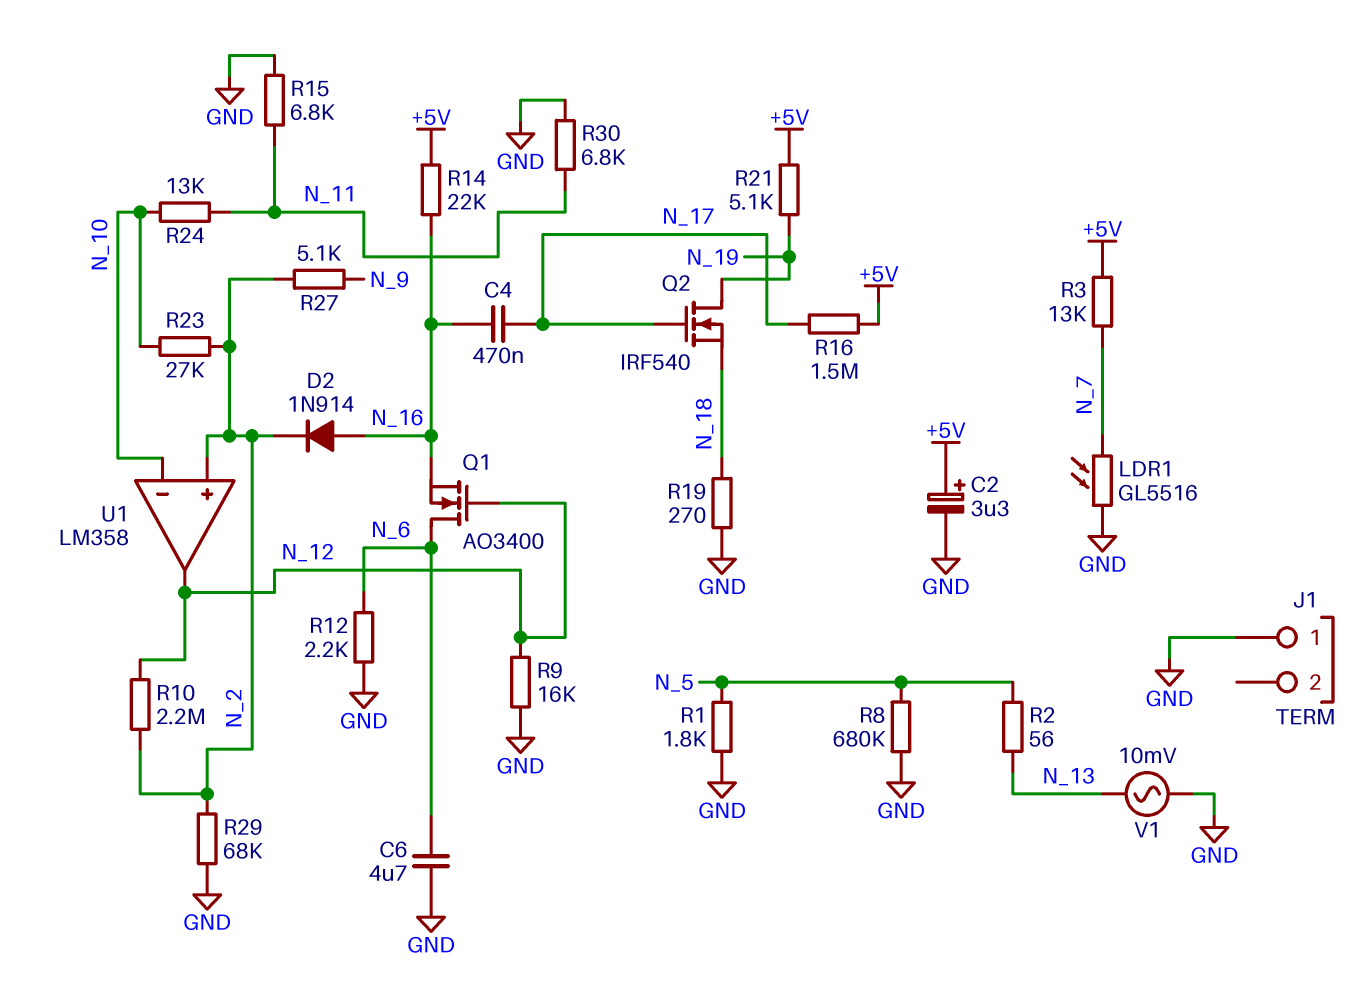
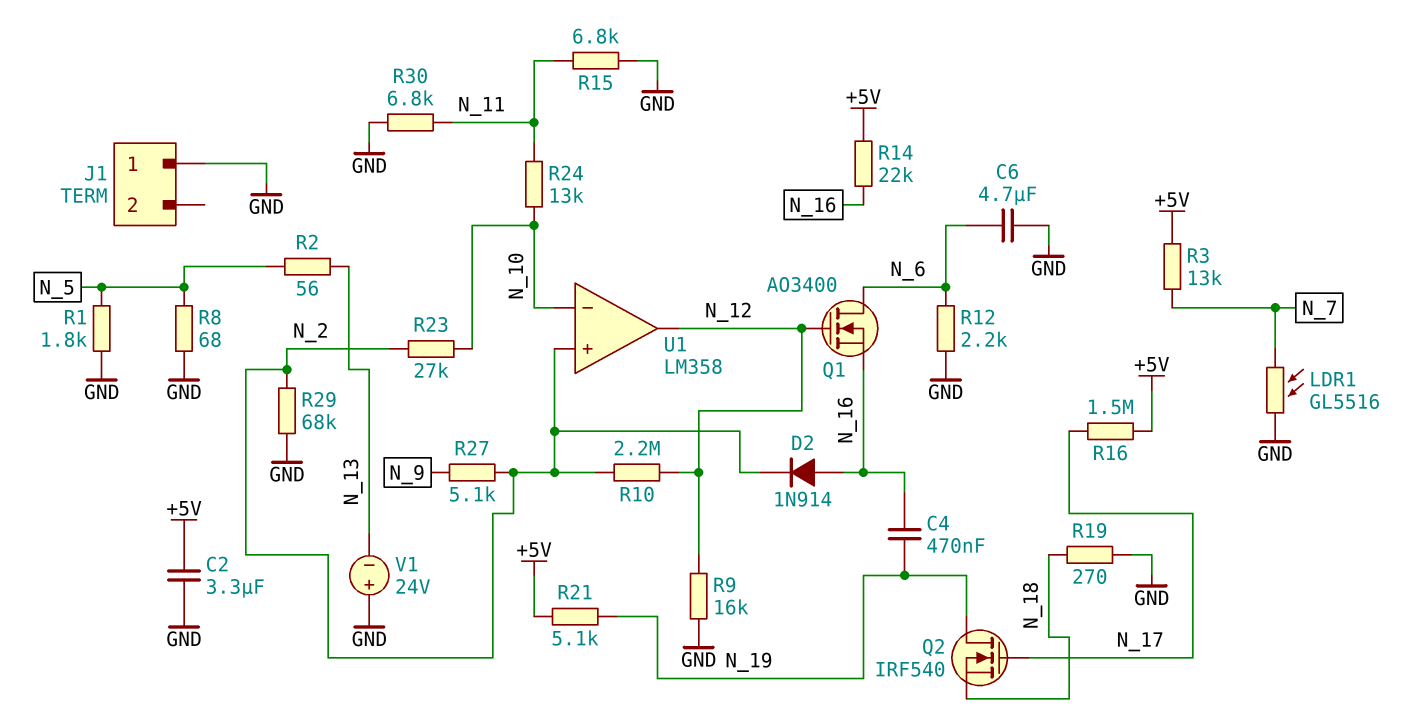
C2: 3.3uF (plus +5V, minus GND) -> 3.3uF (+5V, GND)
C4: 470nF (N_16, N_17) -> 470nF (N_16, N_19)
R8: 680k (GND, N_5) -> 68 (GND, N_5)
V1: AC 10mV (GND, N_13) -> 24V (plus GND, minus N_13)

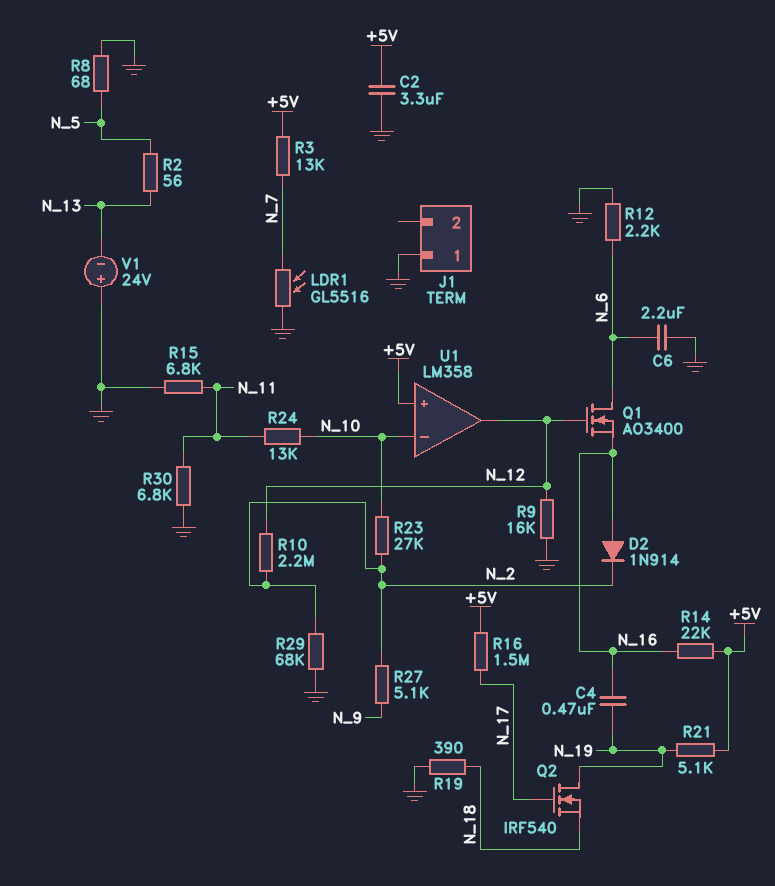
C6: 4.7uF (GND, N_6) -> 2.2uF (GND, N_6)
R1: 1.8k (GND, N_5) -> none
R19: 270 (GND, N_18) -> 390 (GND, N_18)
U1 pin in+: N_2 -> +5V

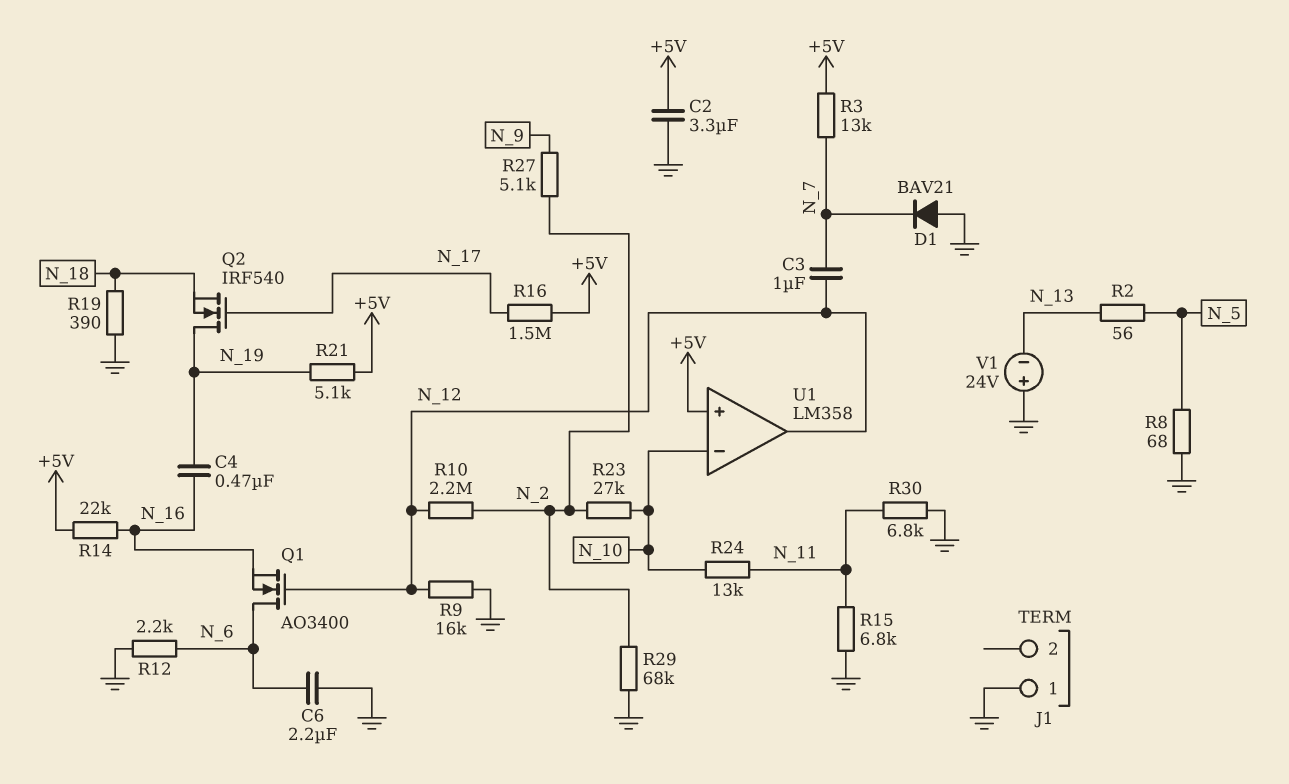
C3: none -> 1uF (N_7, N_12)
D1: none -> diode BAV21 (A GND, K N_7)
D2: diode 1N914 (A N_16, K N_2) -> none
LDR1: GL5516 (GND, N_7) -> none

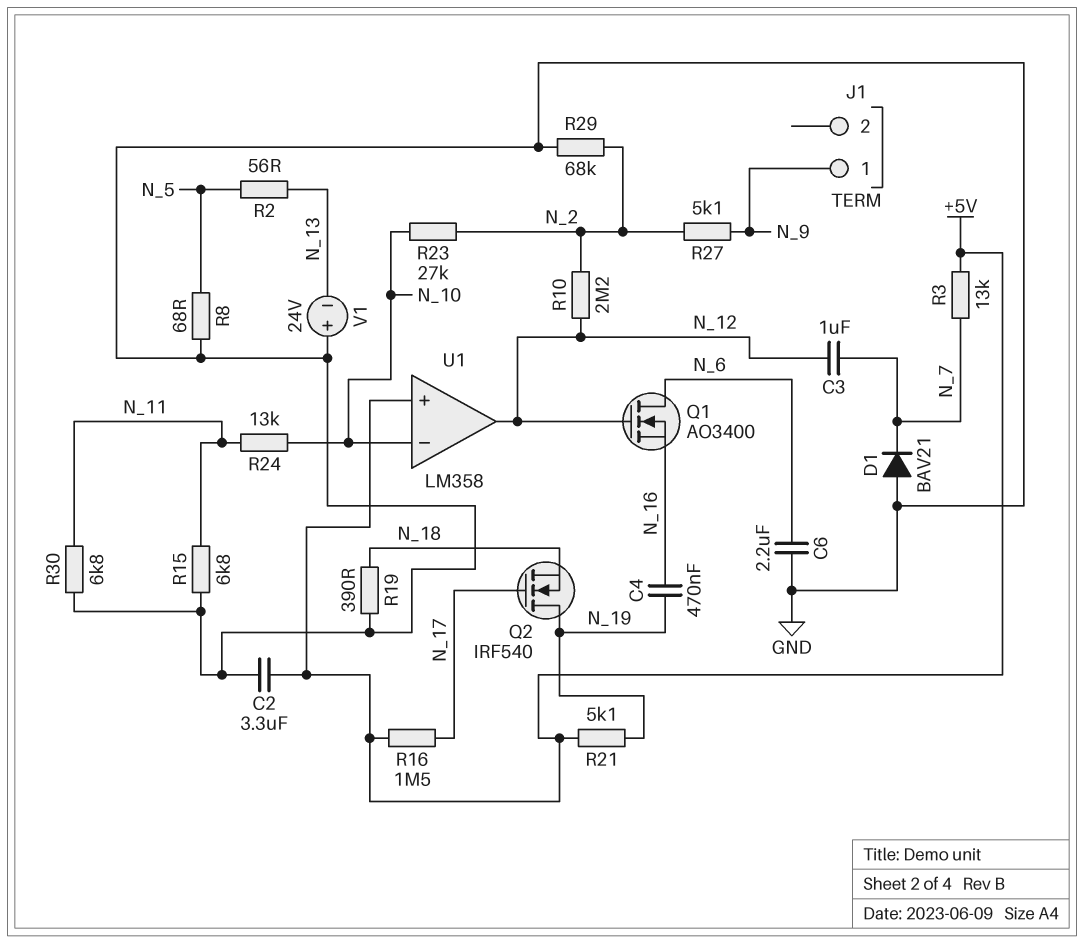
J1 pin 1: GND -> N_9
R9: 16k (GND, N_12) -> none
R12: 2.2k (GND, N_6) -> none
R14: 22k (+5V, N_16) -> none

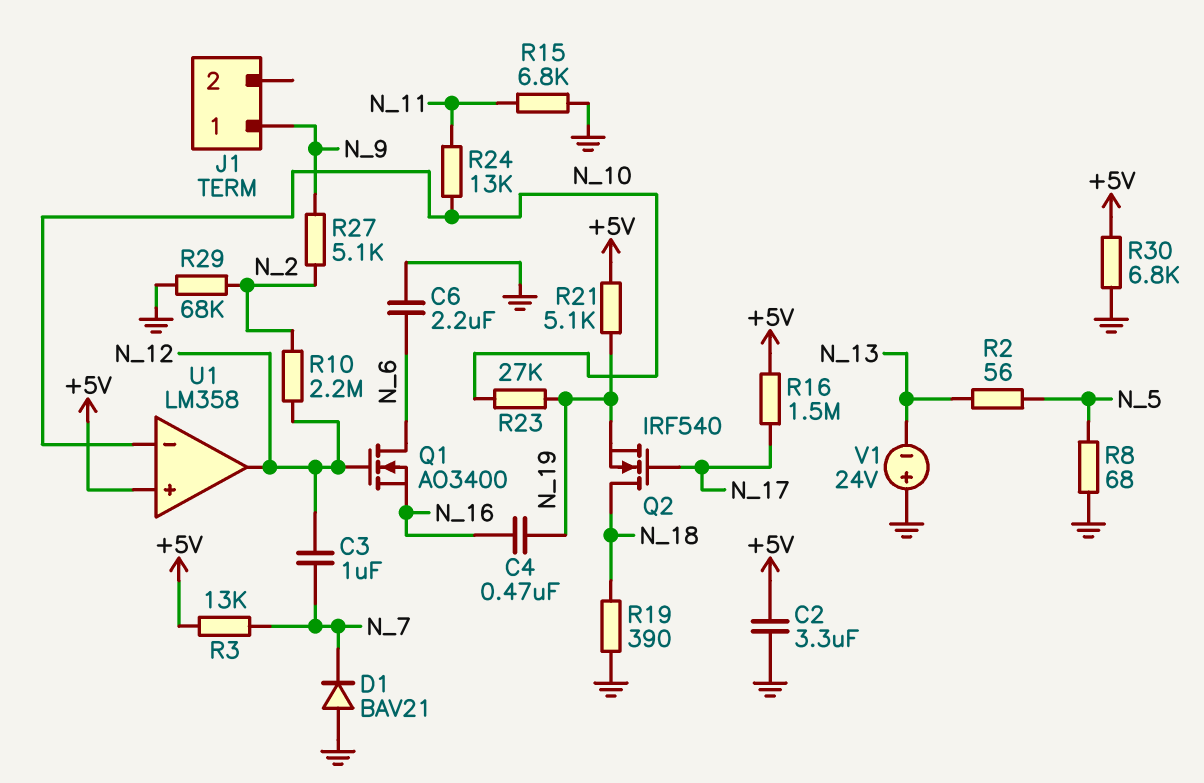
Q2: NMOS IRF540 (G N_17, D N_19, S N_18) -> NMOS IRF540 (G N_17, D N_18, S N_19)
R23: 27k (N_2, N_10) -> 27k (N_10, N_19)
R30: 6.8k (GND, N_11) -> 6.8k (+5V, GND)

